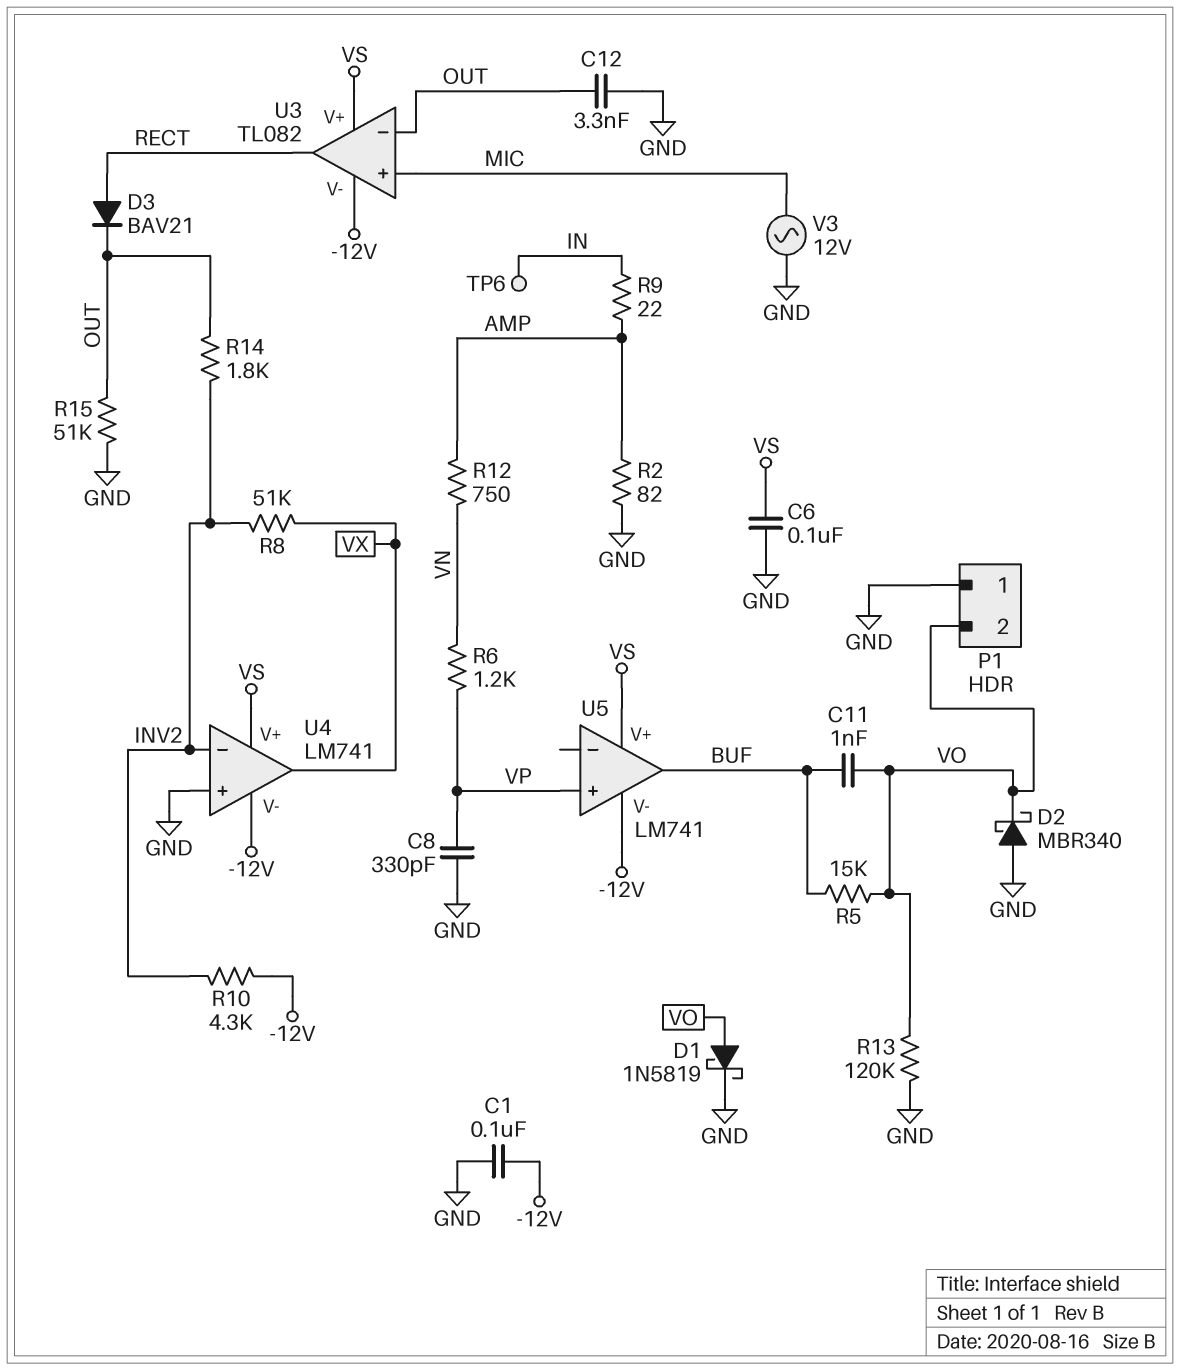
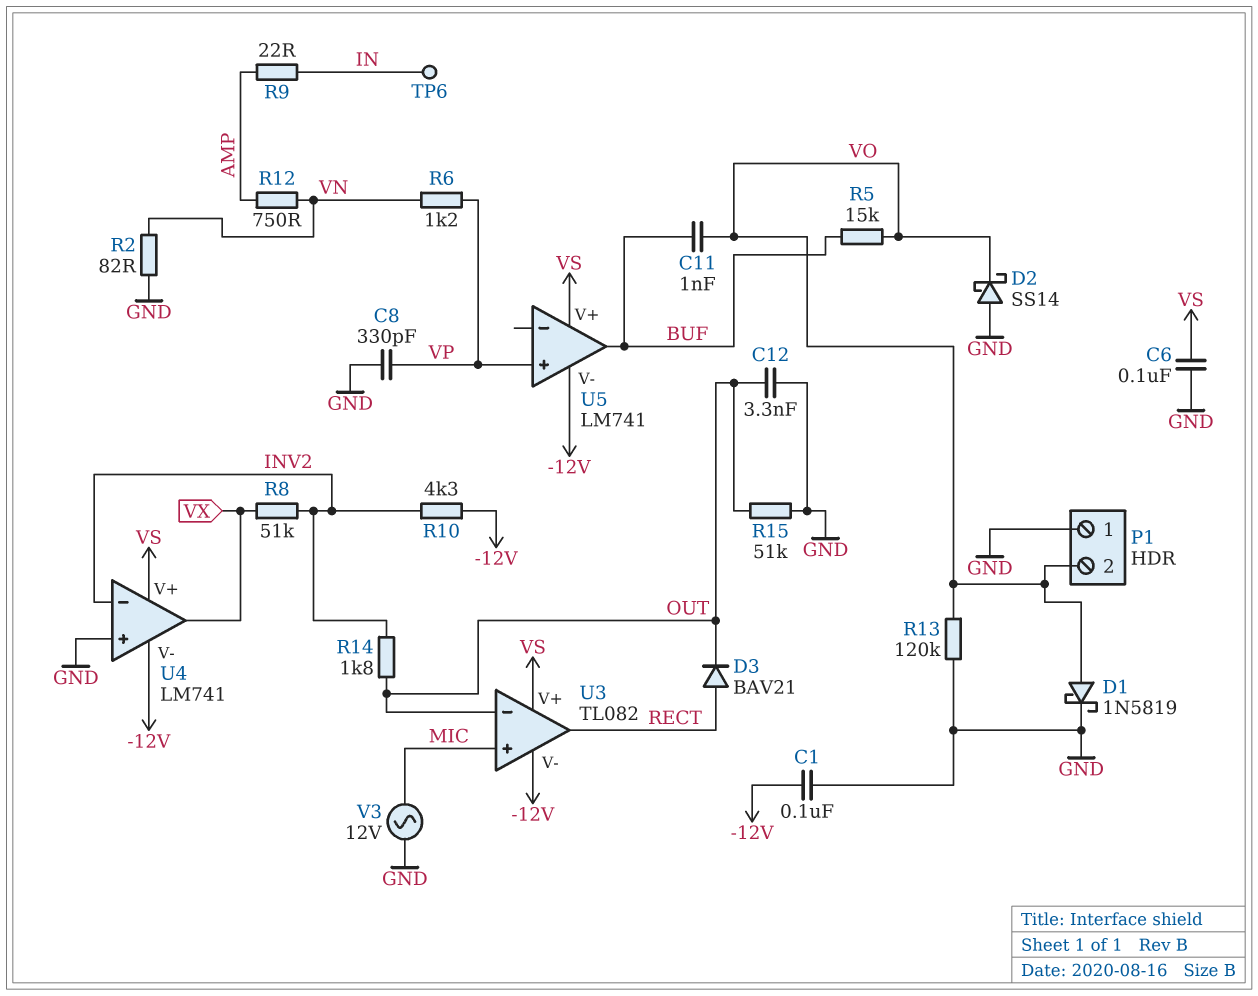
D2: schottky MBR340 (A GND, K VO) -> schottky SS14 (A GND, K VO)
R2: 82 (AMP, GND) -> 82 (GND, VN)

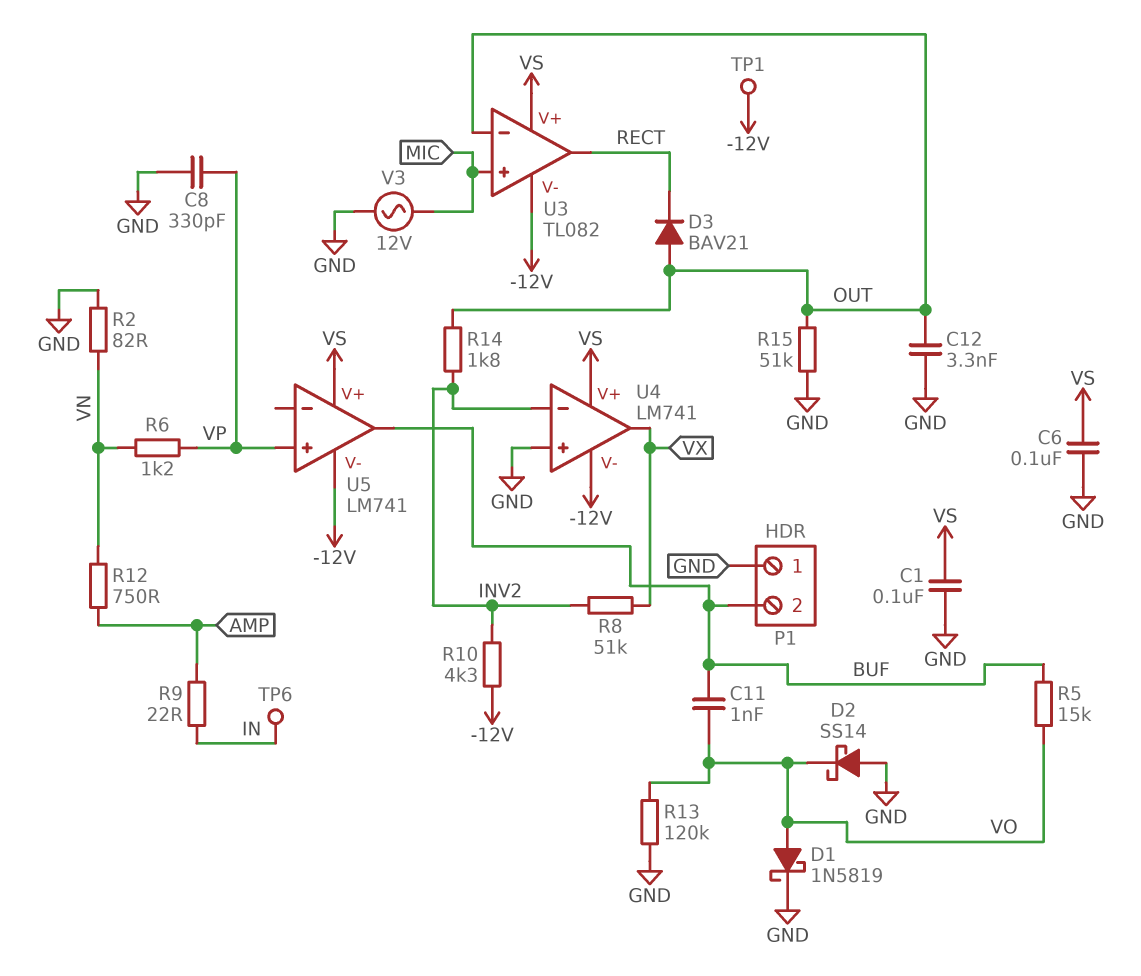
C1: 100nF (-12V, GND) -> 100nF (GND, VS)
D3: diode BAV21 (A RECT, K OUT) -> diode BAV21 (A OUT, K RECT)
P1 pin 2: VO -> BUF
TP1: none -> test point (-12V)

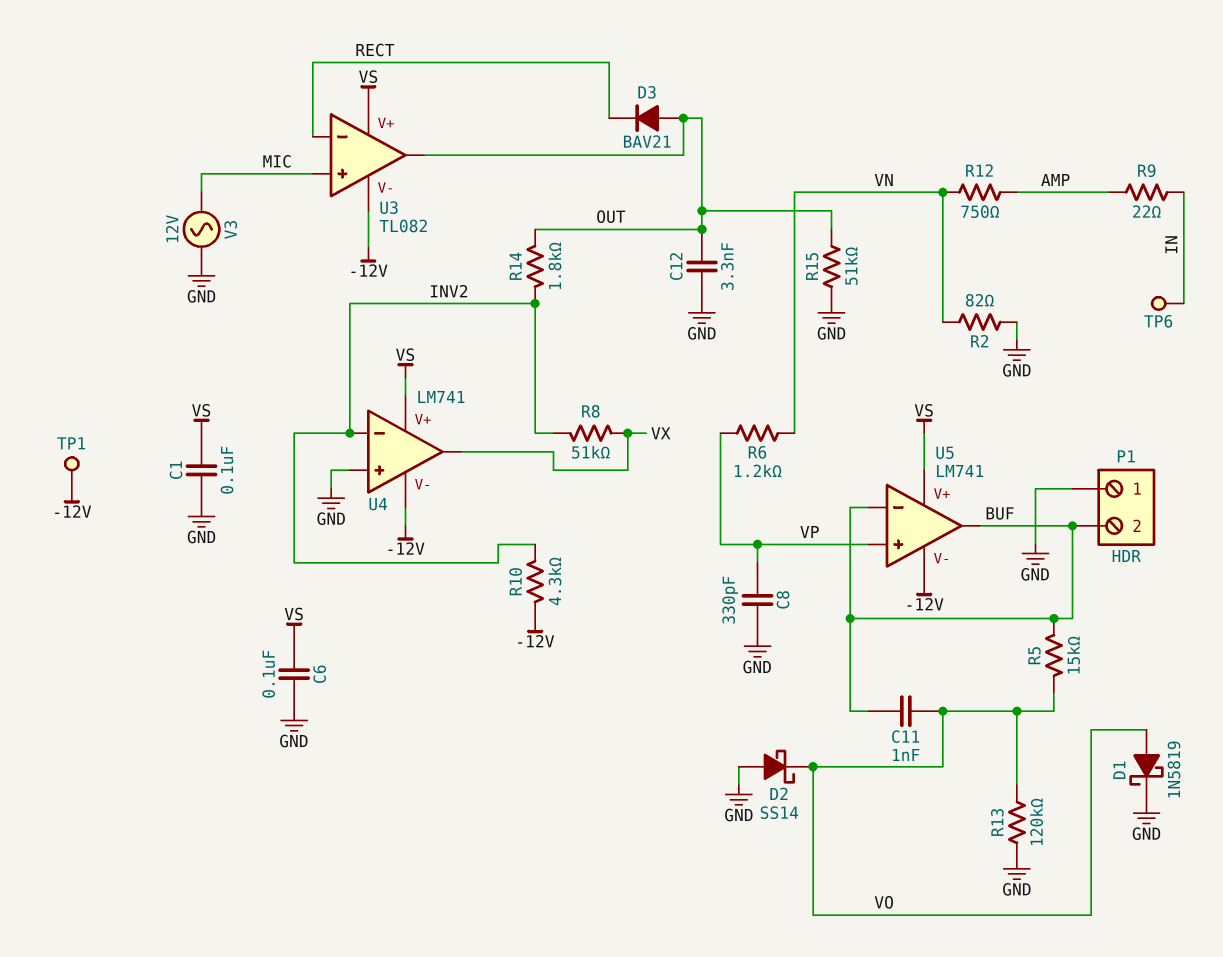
U3 pin in-: OUT -> RECT
U3 pin out: RECT -> OUT
U5 pin in-: none -> BUF

